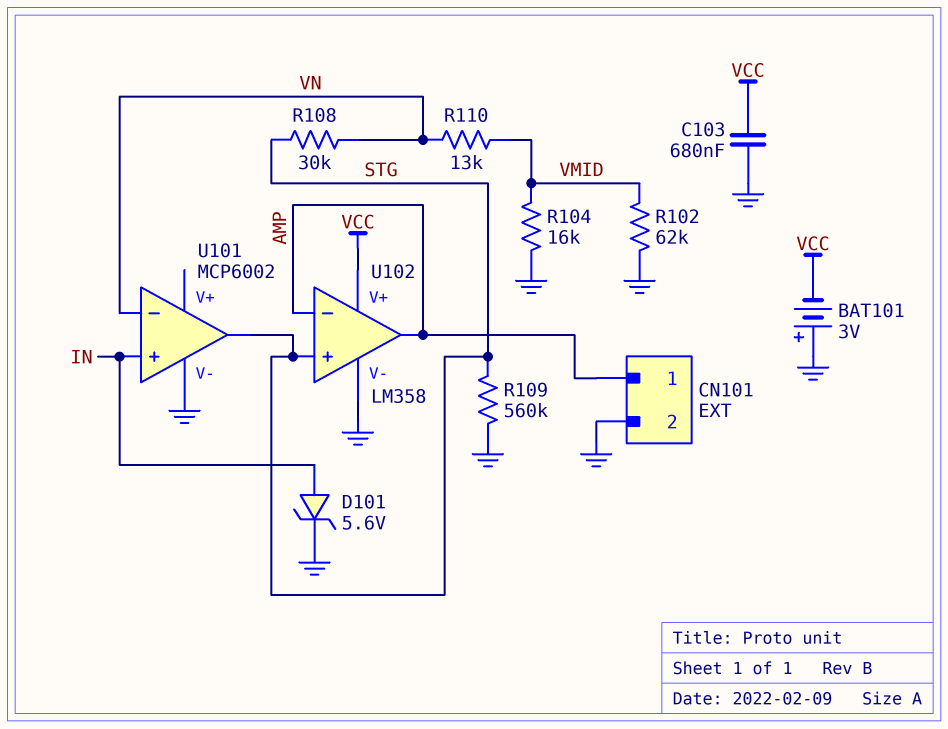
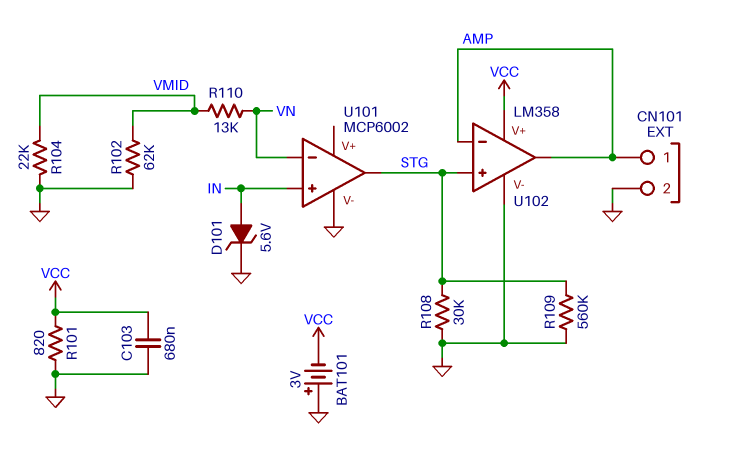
R101: none -> 820 (GND, VCC)
R104: 16k (GND, VMID) -> 22k (GND, VMID)
R108: 30k (STG, VN) -> 30k (GND, STG)

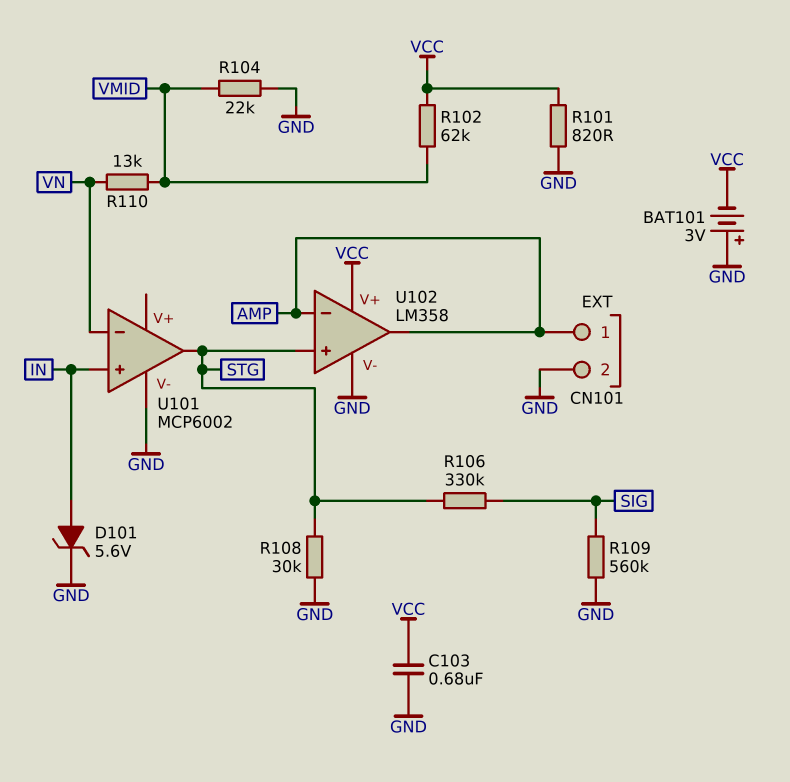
R102: 62k (GND, VMID) -> 62k (VCC, VMID)
R106: none -> 330k (SIG, STG)
R109: 560k (GND, STG) -> 560k (GND, SIG)

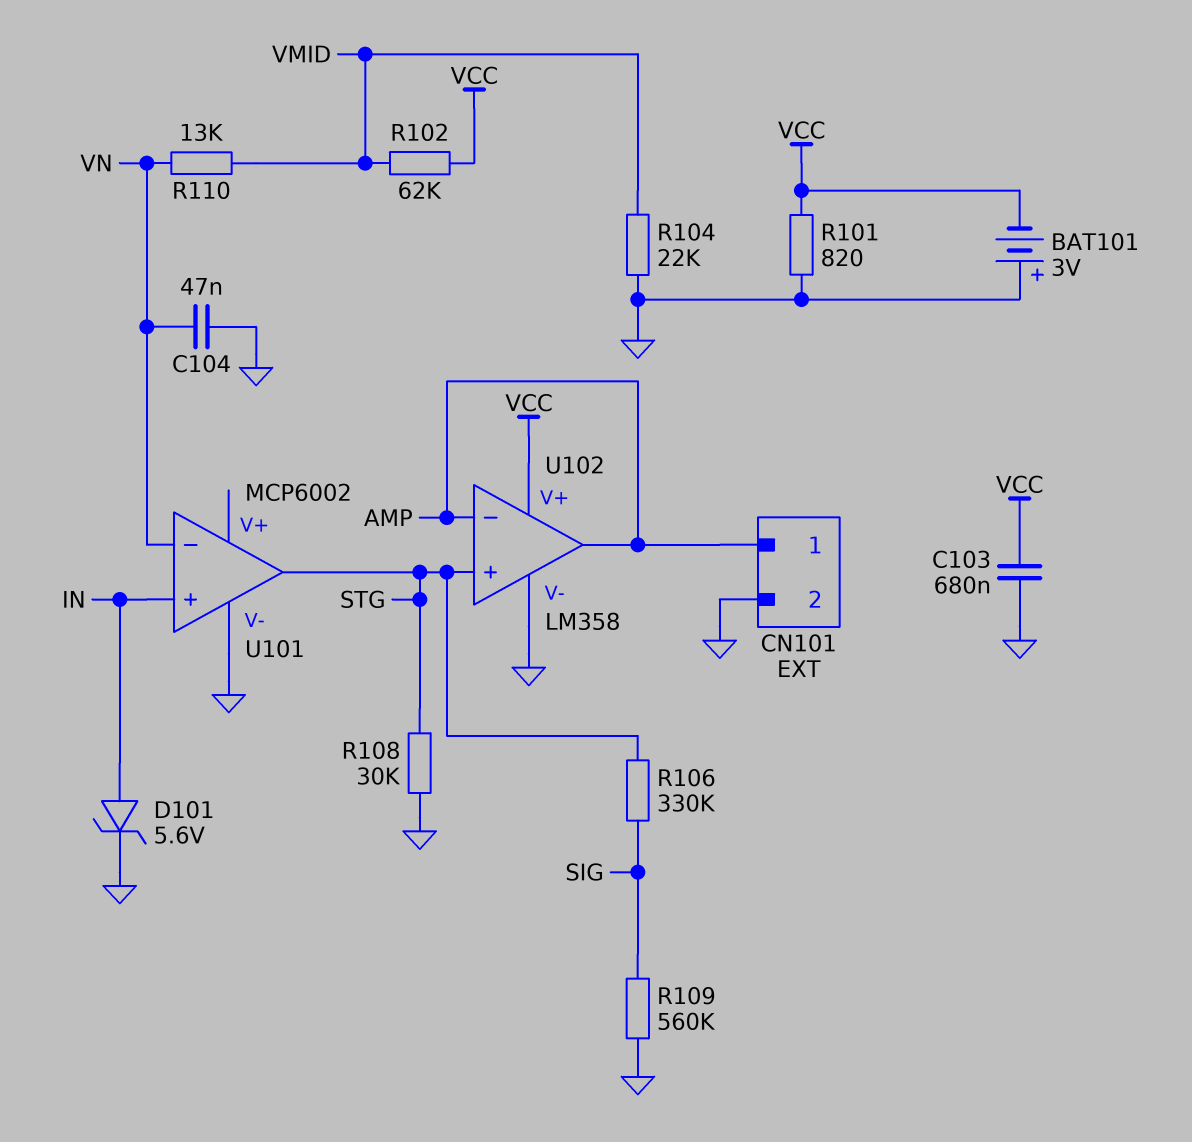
C104: none -> 47nF (GND, VN)

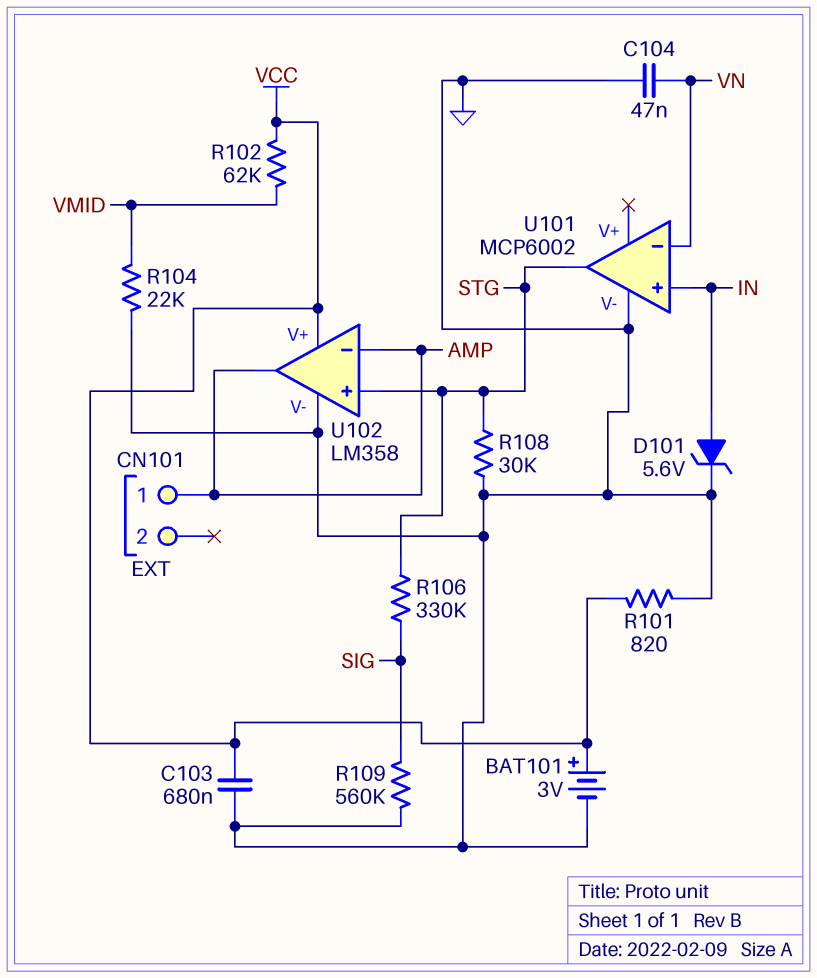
BAT101: 3V (plus GND, minus VCC) -> 3V (plus VCC, minus GND)
CN101 pin 2: GND -> none
R110: 13k (VMID, VN) -> none

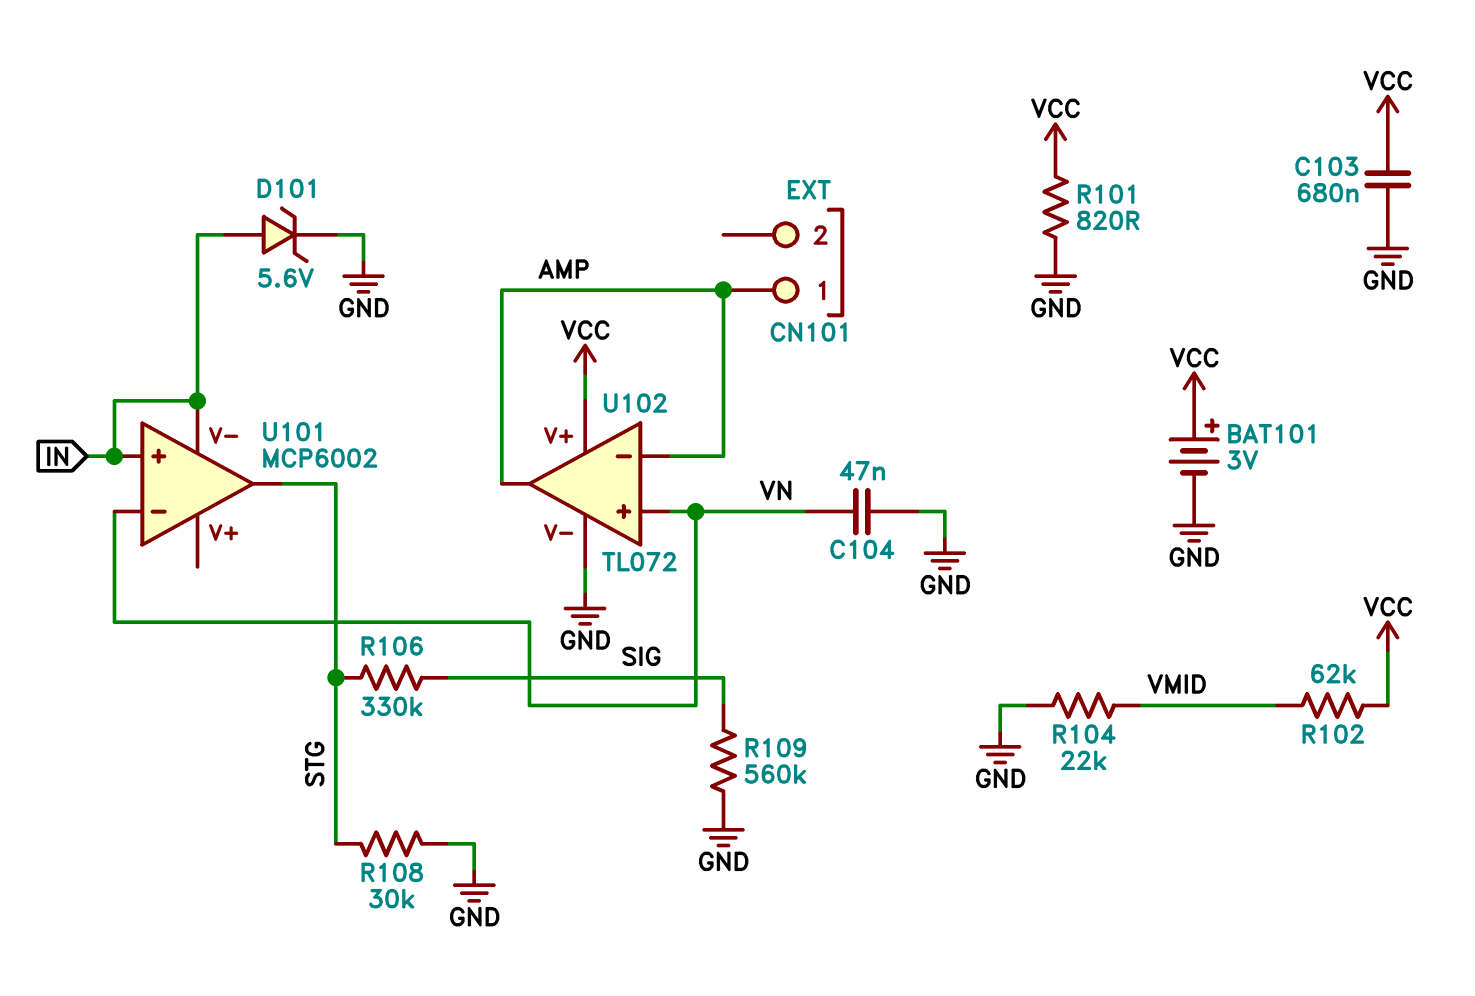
U101 pin V-: GND -> IN
U102: LM358 -> TL072
U102 pin in+: STG -> VN

